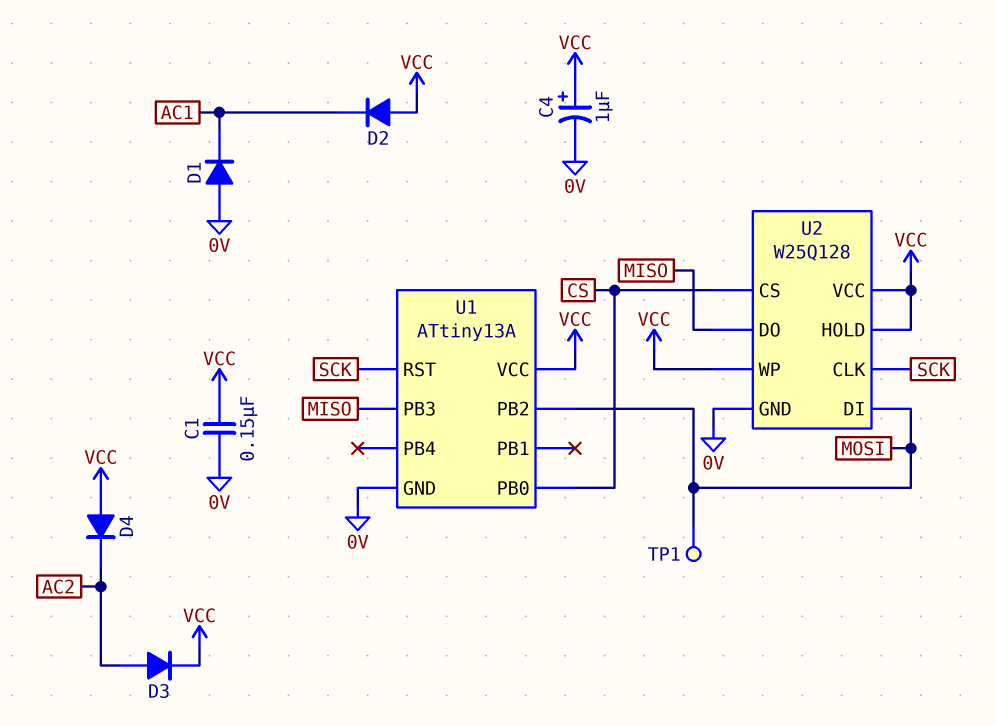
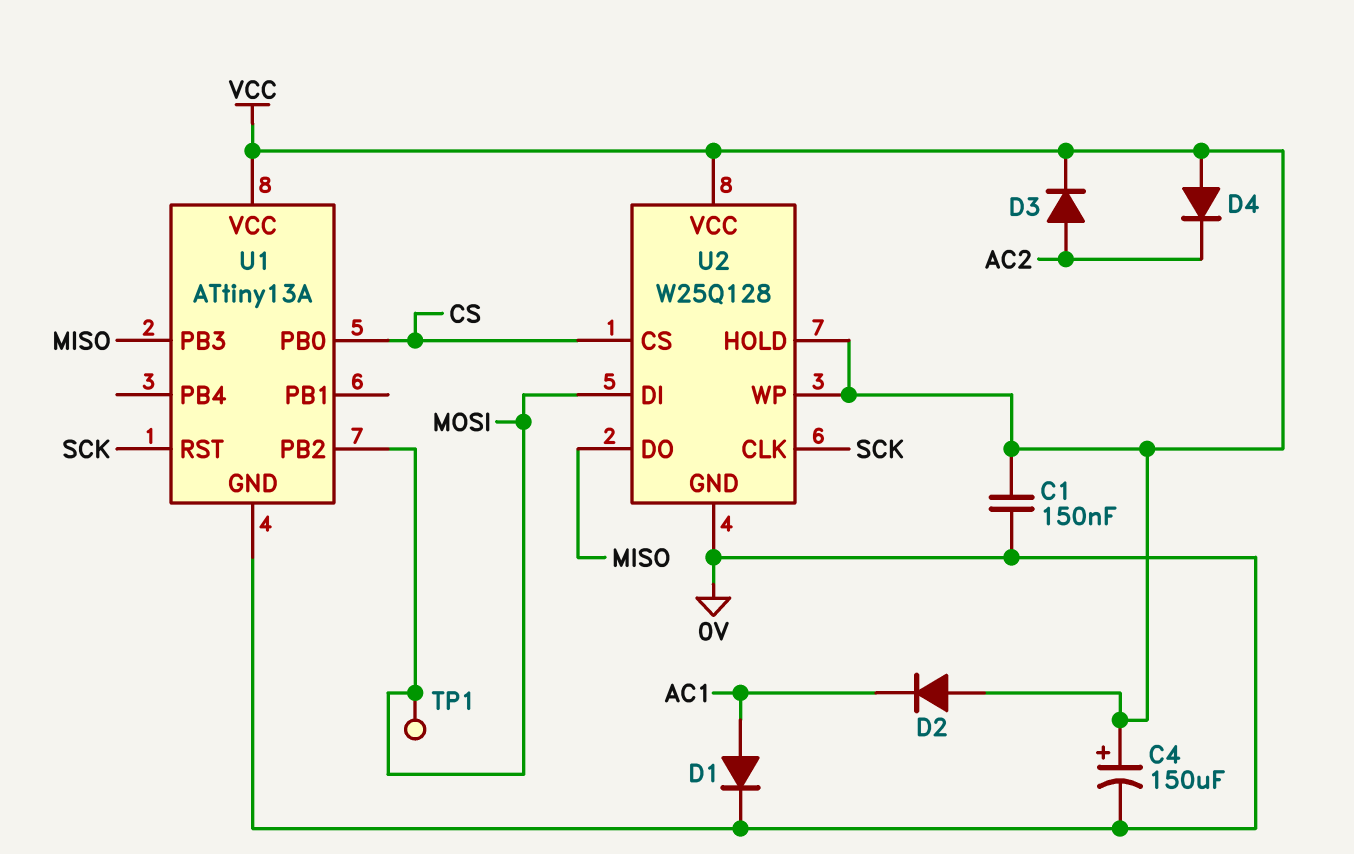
C4: 1uF (plus VCC, minus 0V) -> 150uF (plus VCC, minus 0V)
D1: diode (A 0V, K AC1) -> diode (A AC1, K 0V)

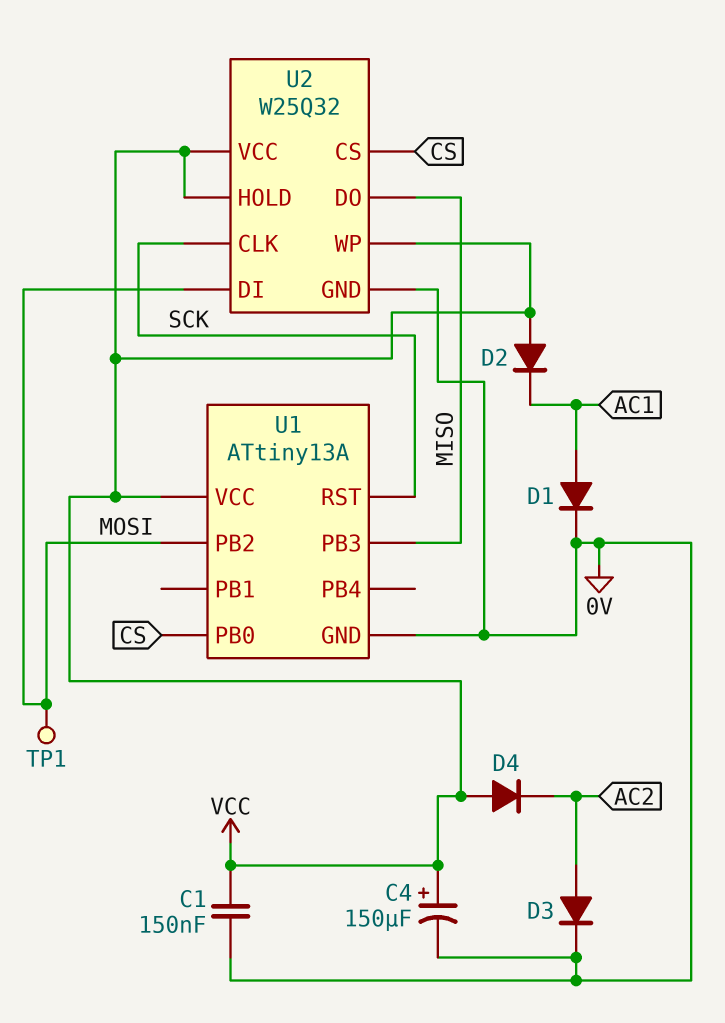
D3: diode (A AC2, K VCC) -> diode (A AC2, K 0V)
U2: W25Q128 -> W25Q32

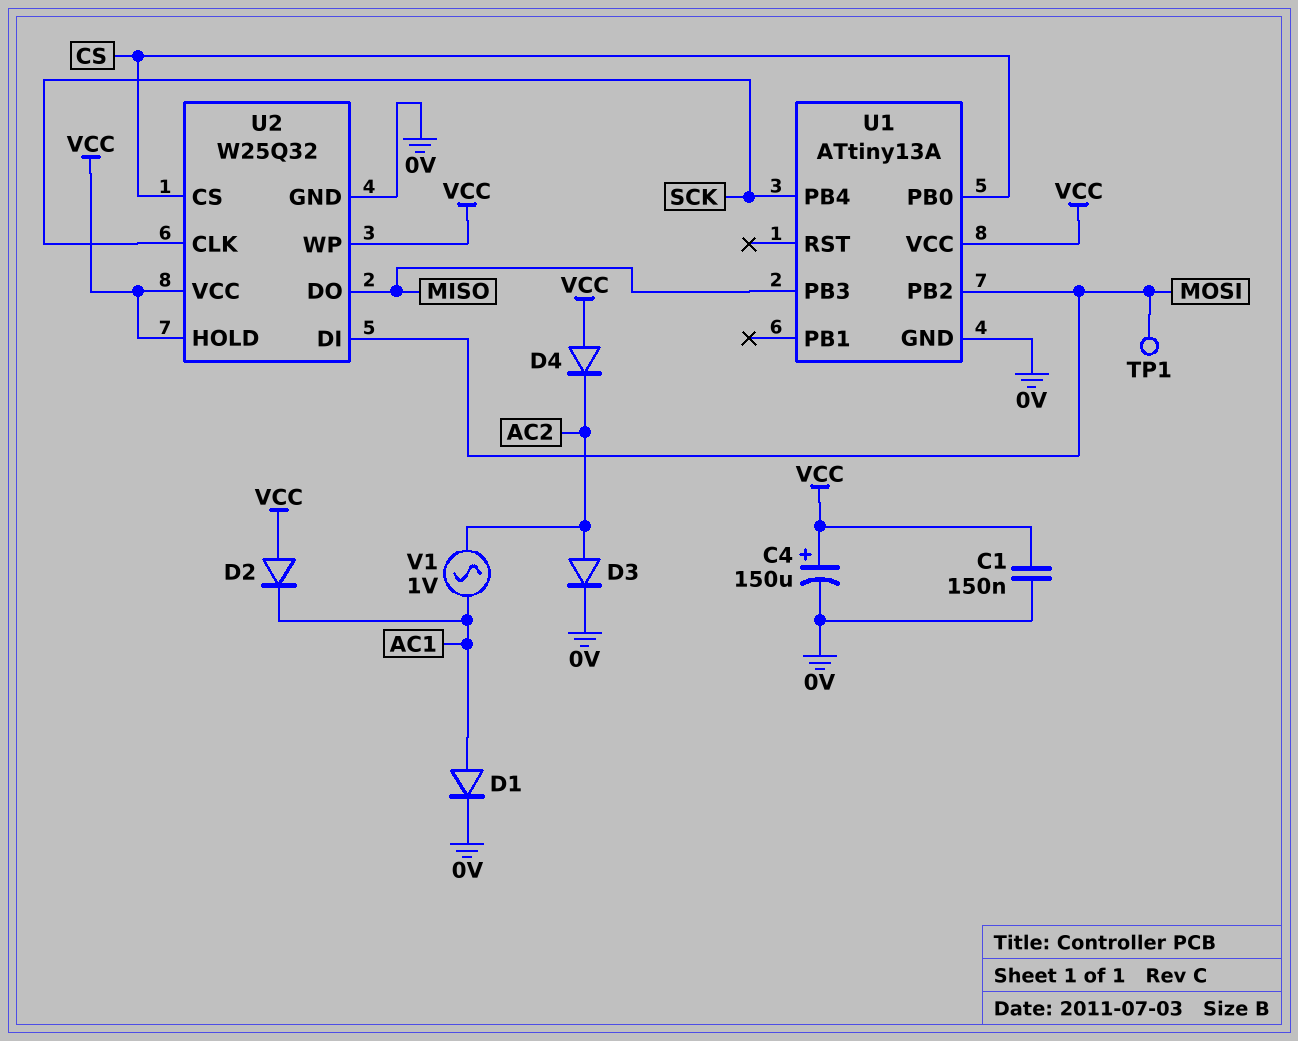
U1 pin PB4: none -> SCK
U1 pin RST: SCK -> none
V1: none -> AC 1V (AC1, AC2)

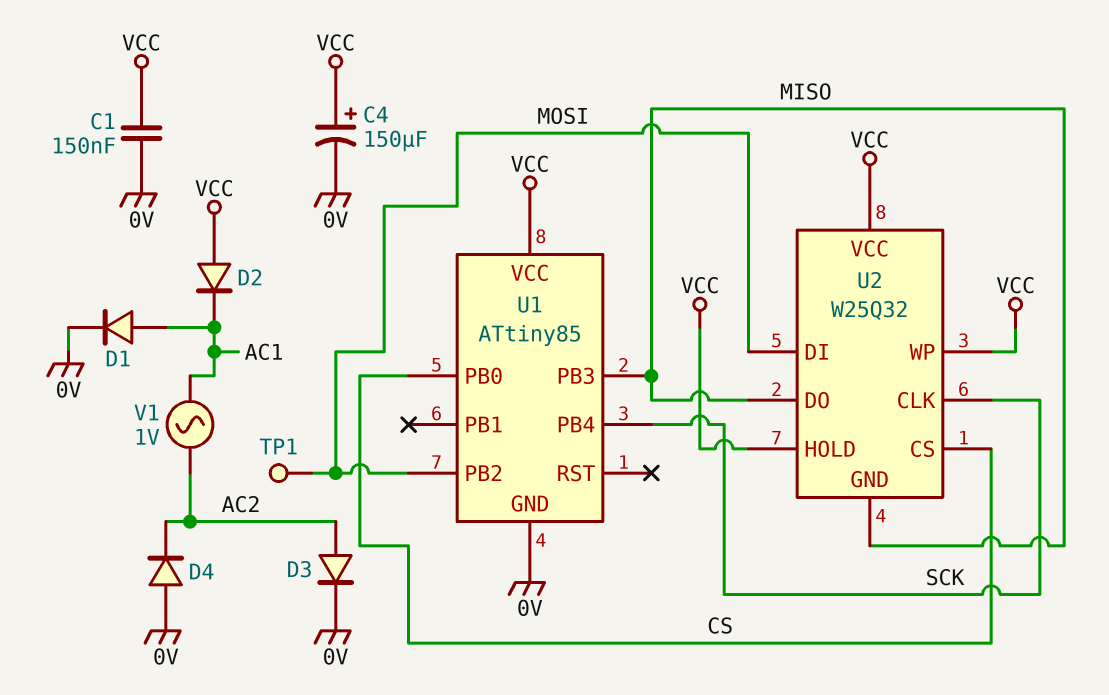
D4: diode (A VCC, K AC2) -> diode (A 0V, K AC2)
U1: ATtiny13A -> ATtiny85
U2 pin GND: 0V -> MISO

